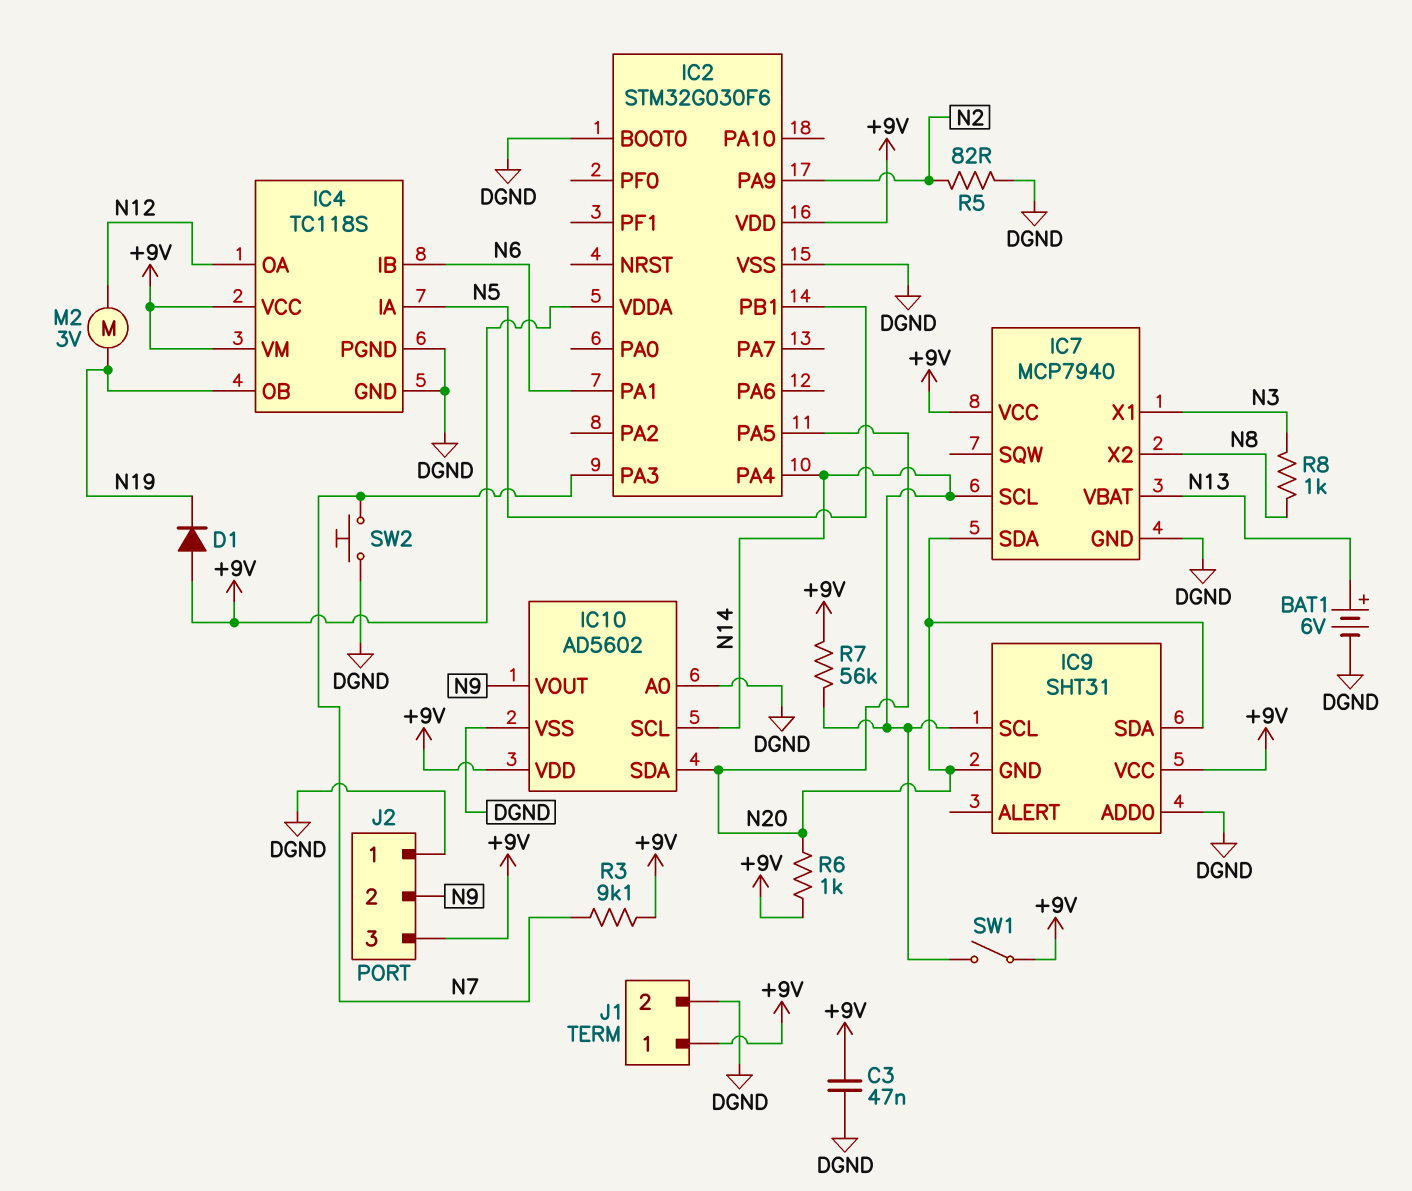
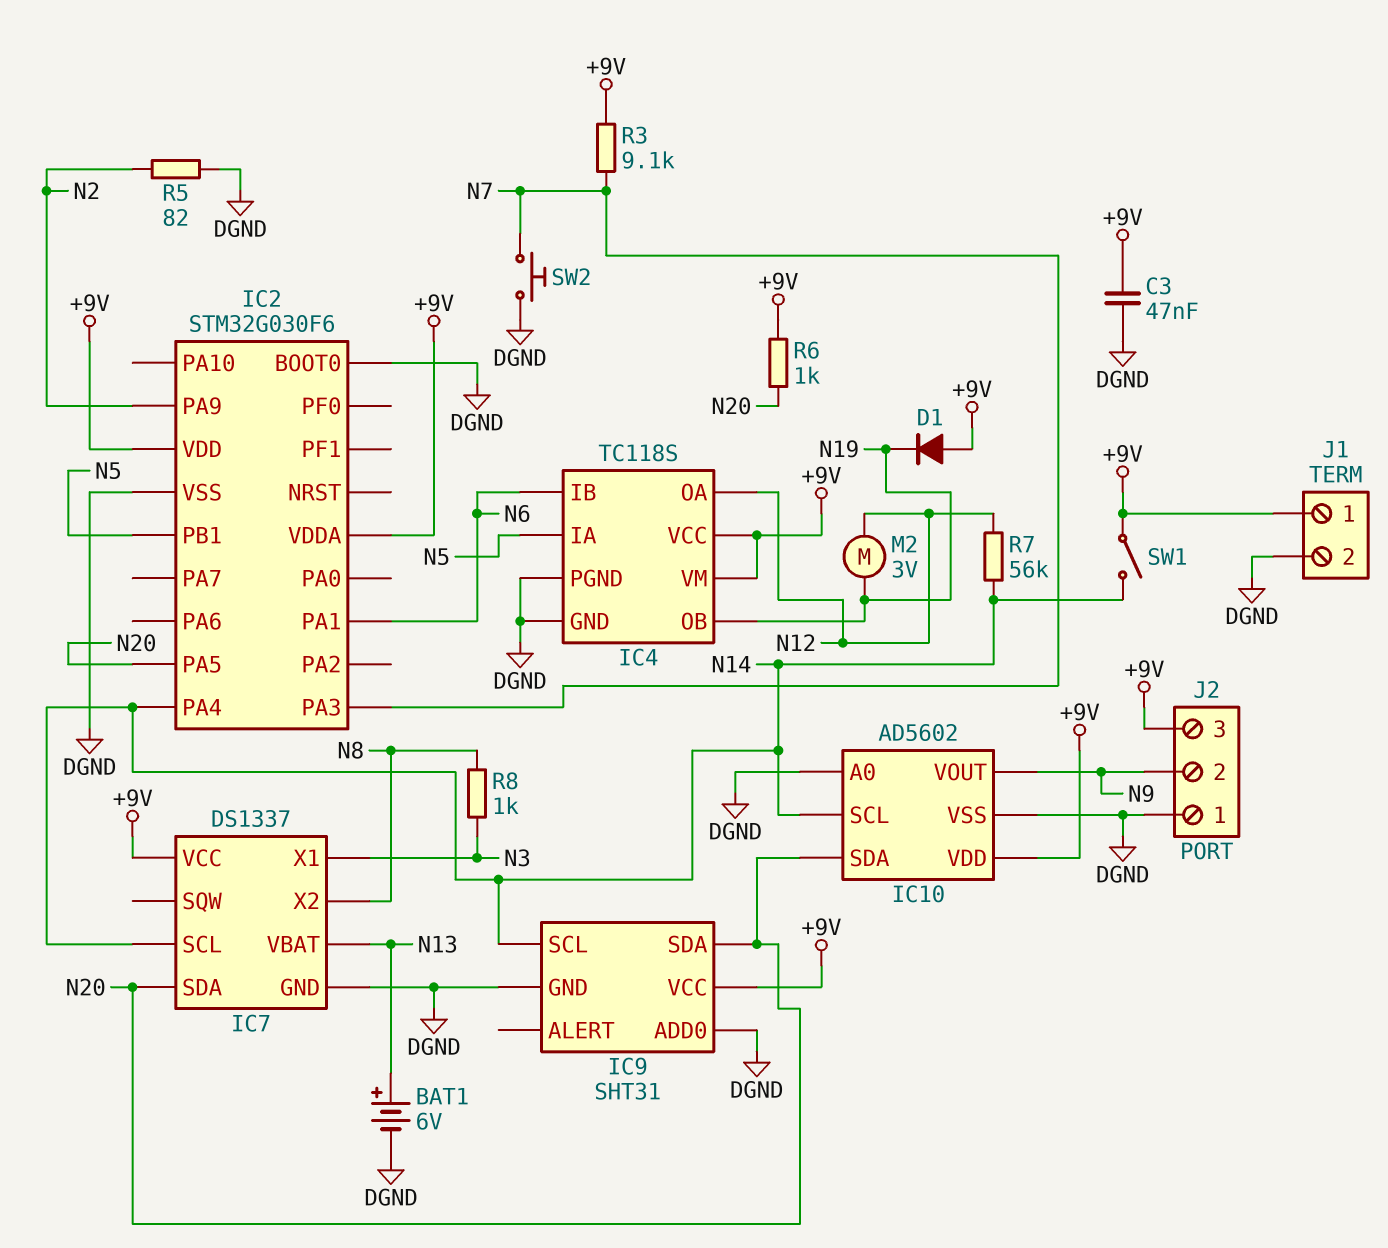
IC7: MCP7940 -> DS1337
IC9 pin GND: N20 -> DGND
R7: 56k (+9V, N14) -> 56k (N12, N14)

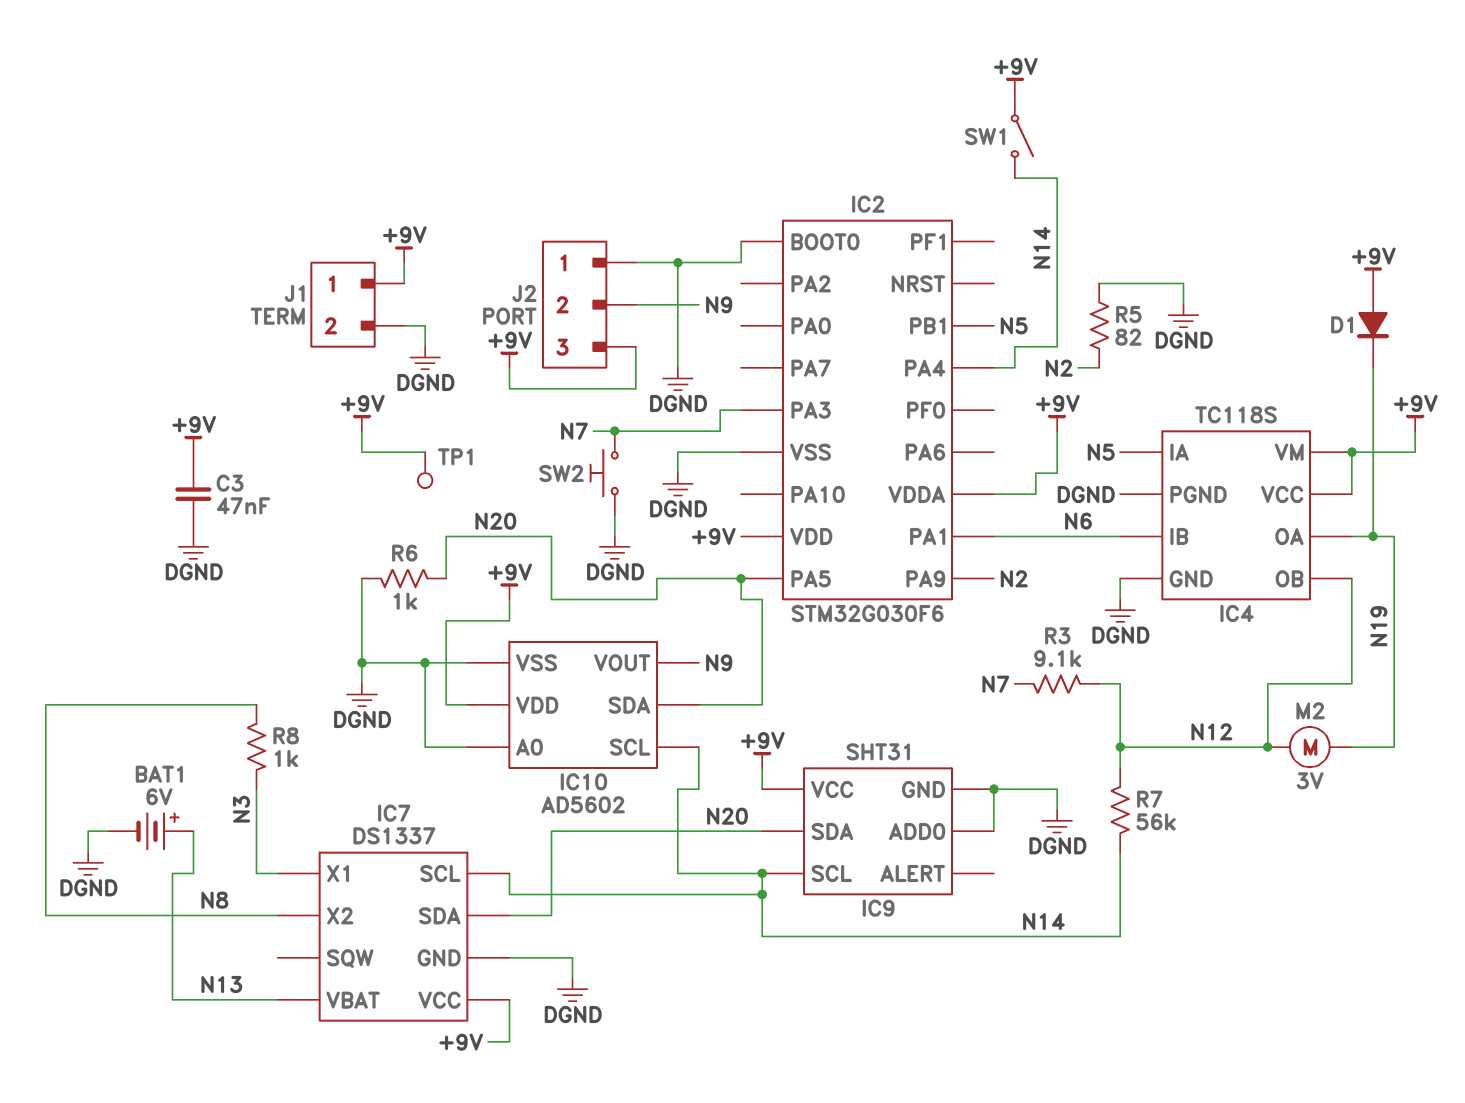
IC4 pin OA: N12 -> N19
IC4 pin OB: N19 -> N12
R3: 9.1k (+9V, N7) -> 9.1k (N7, N12)
R6: 1k (+9V, N20) -> 1k (DGND, N20)
TP1: none -> test point (+9V)

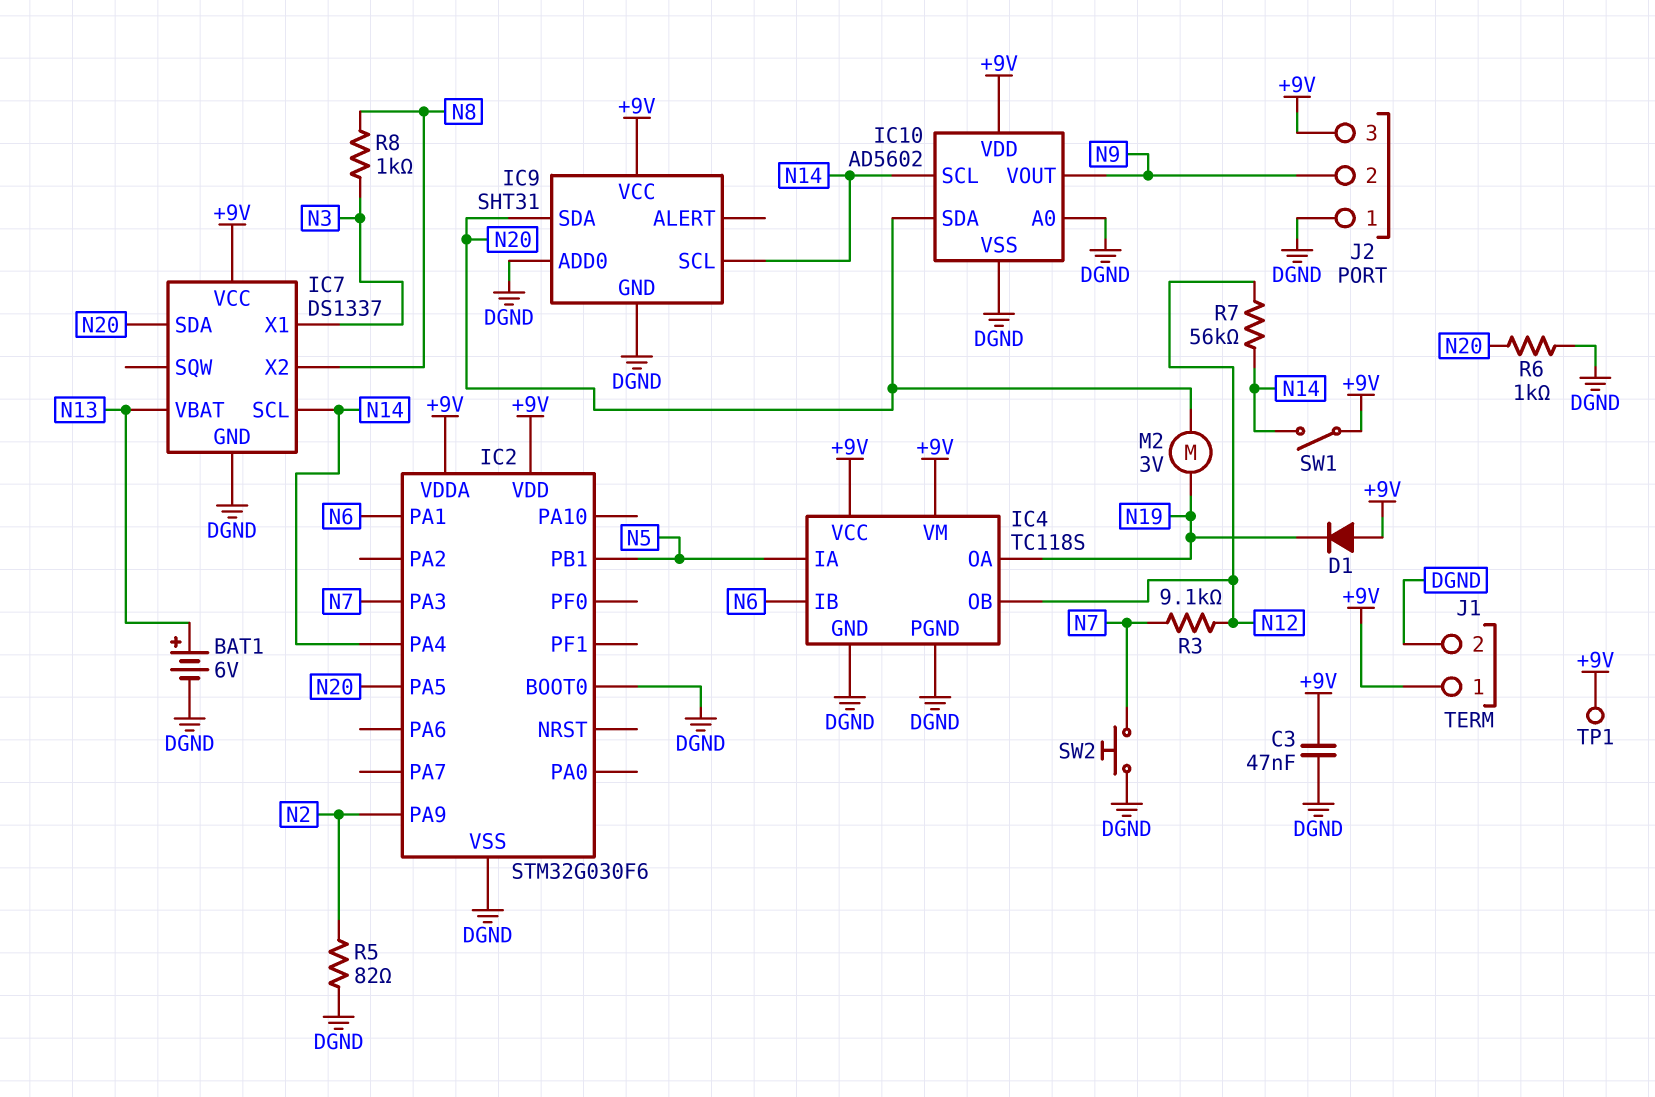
M2: motor 3V (N12, N19) -> motor 3V (N19, N20)

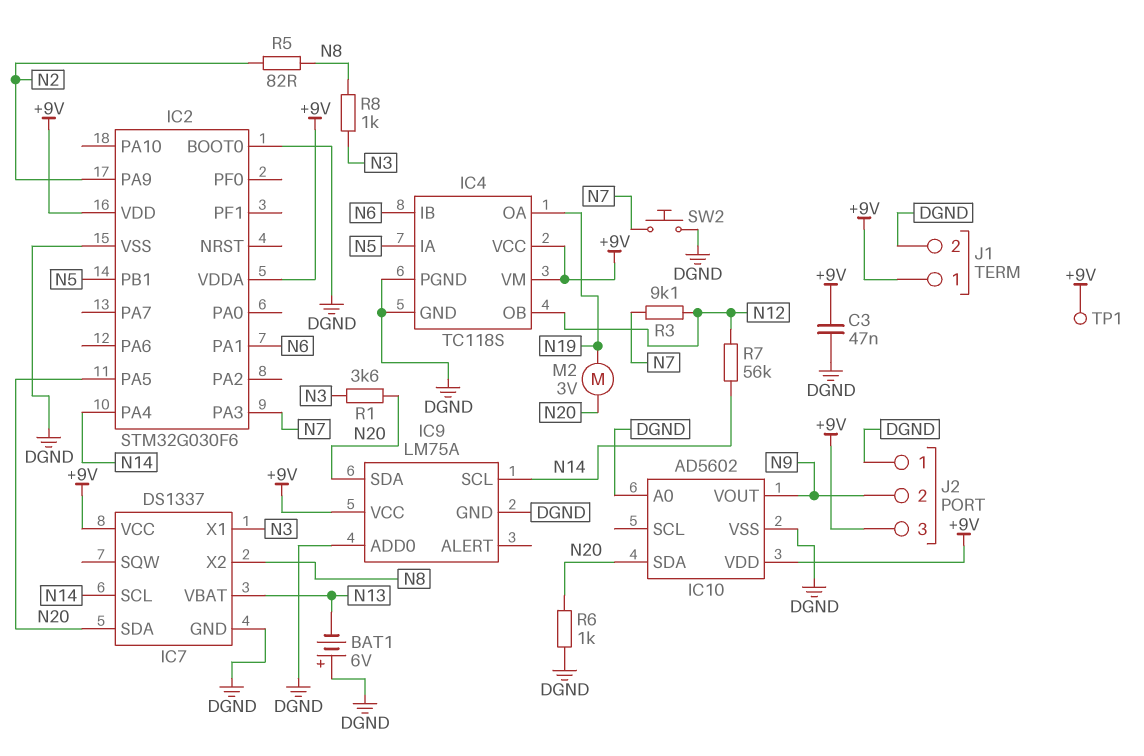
BAT1: 6V (plus N13, minus DGND) -> 6V (plus DGND, minus N13)
D1: diode (A +9V, K N19) -> none
IC9: SHT31 -> LM75A
IC10 pin SCL: N14 -> none
R1: none -> 3.6k (N3, N20)
R5: 82 (DGND, N2) -> 82 (N2, N8)
SW1: switch (+9V, N14) -> none

